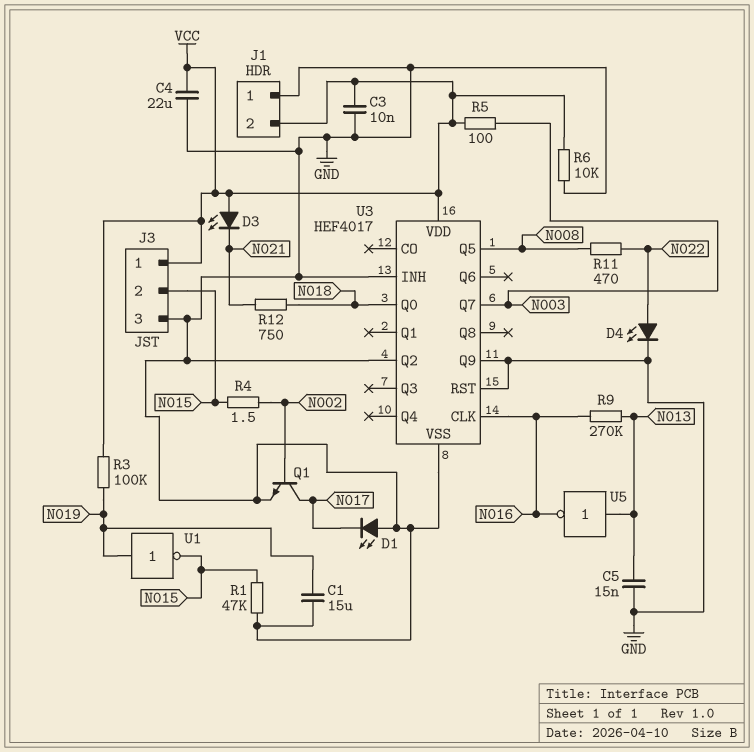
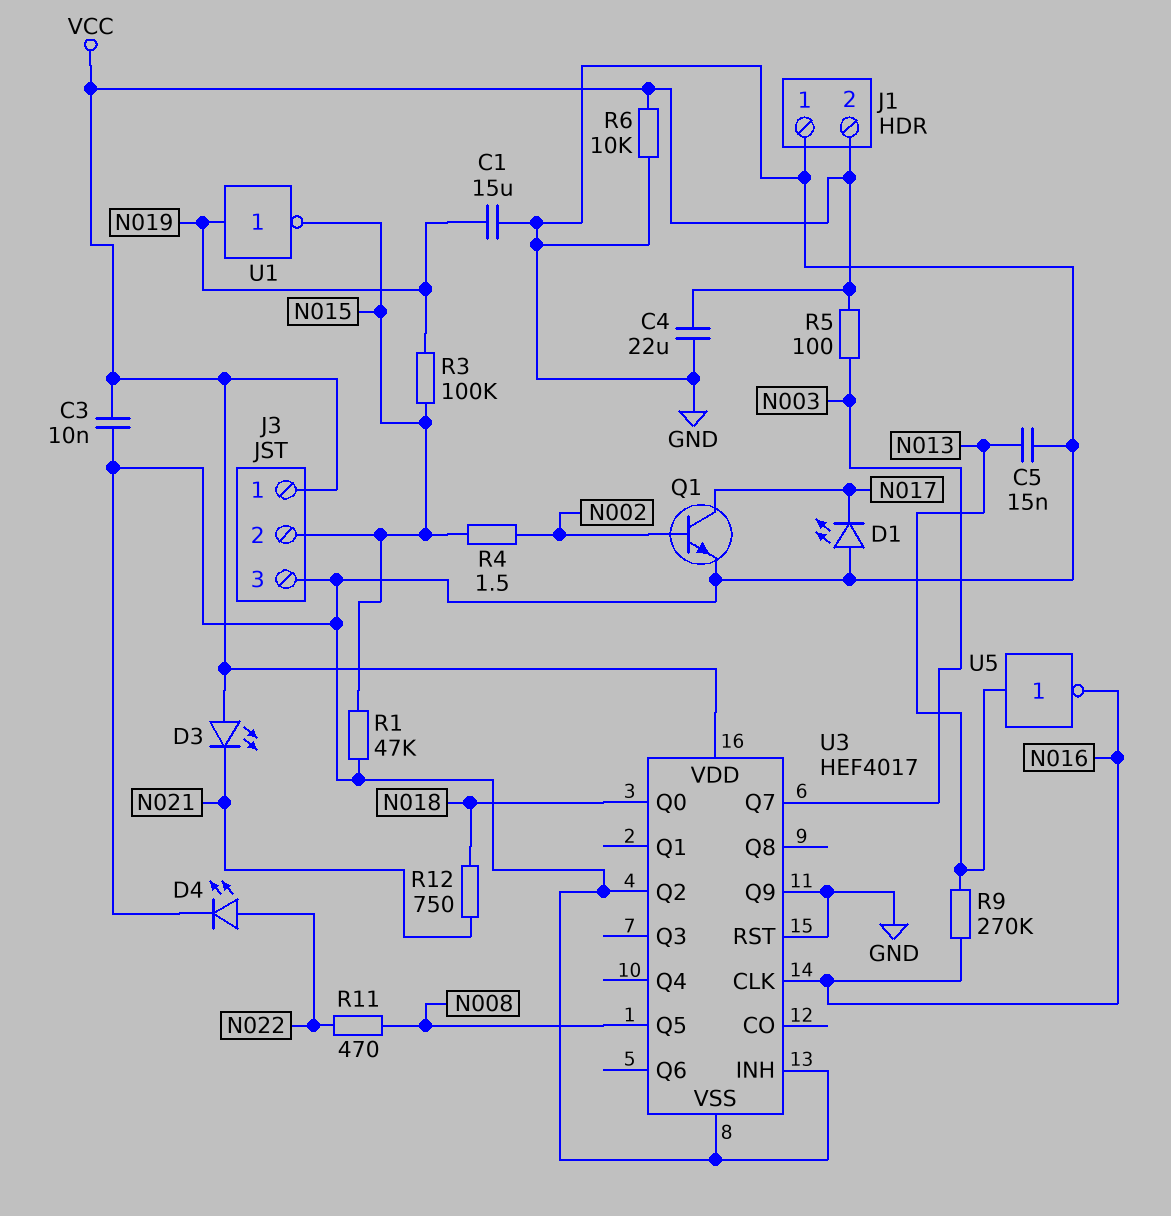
R3: 100k (N019, VCC) -> 100k (N015, N019)

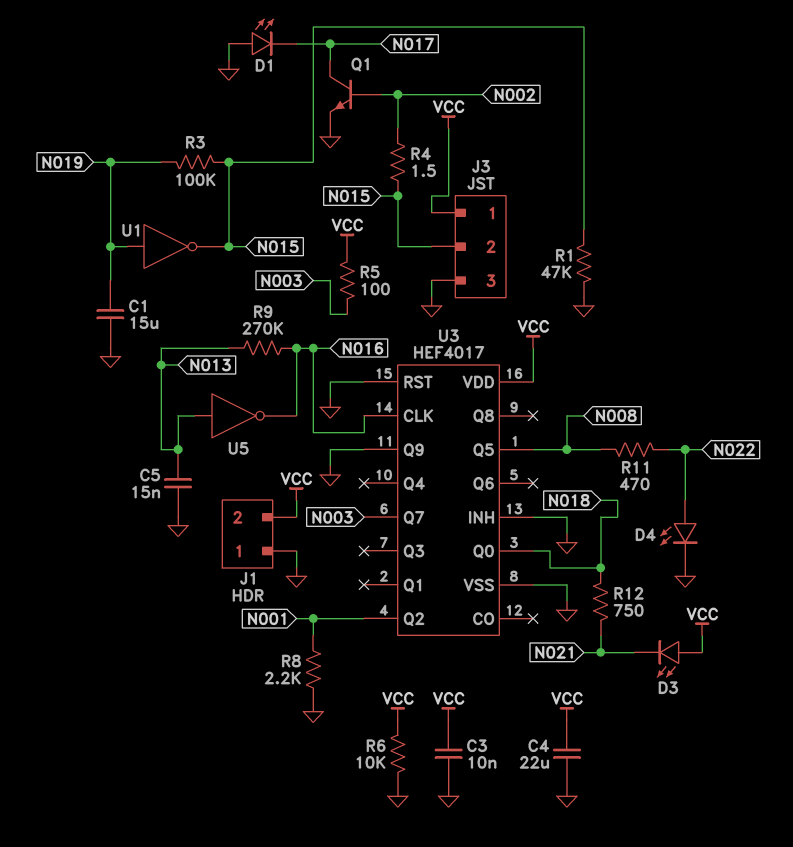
R8: none -> 2.2k (GND, N001)
U3 pin Q2: GND -> N001

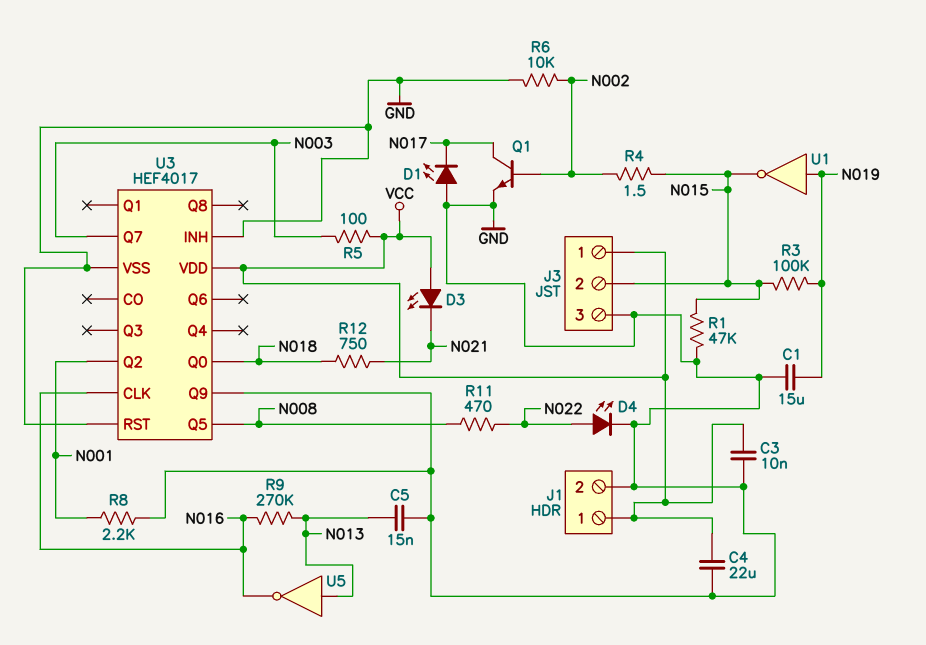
J1 pin 1: GND -> VCC
J1 pin 2: VCC -> GND
R6: 10k (GND, VCC) -> 10k (GND, N002)

